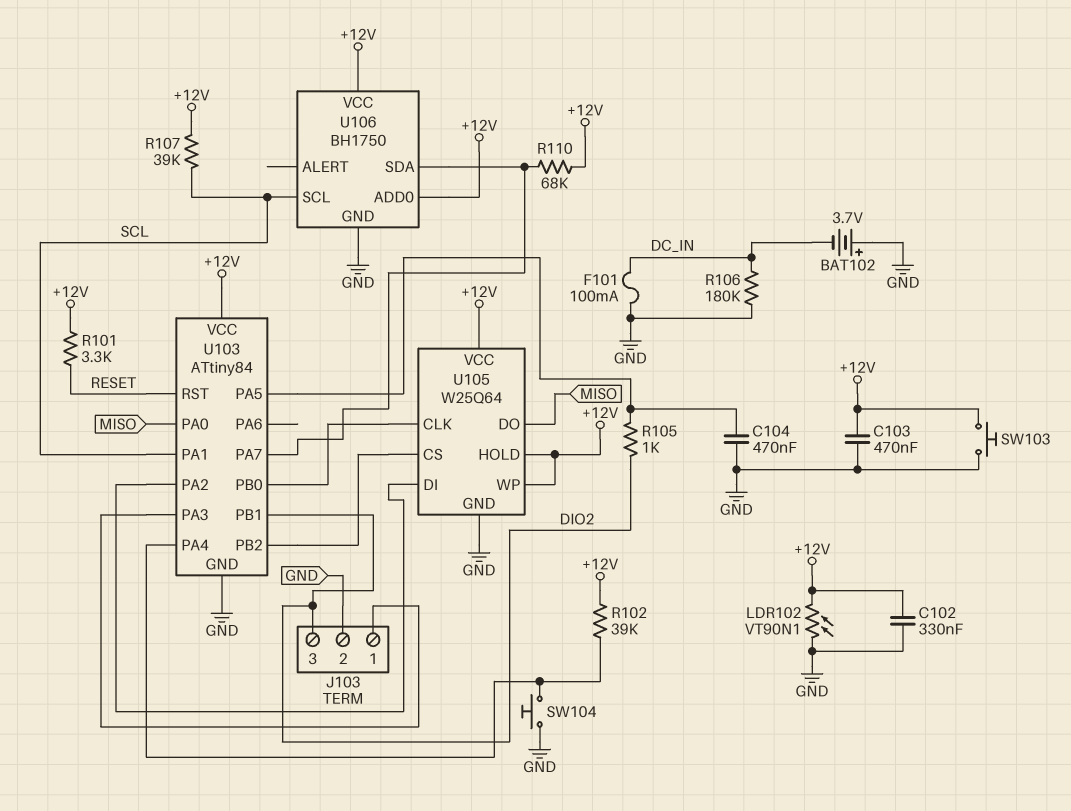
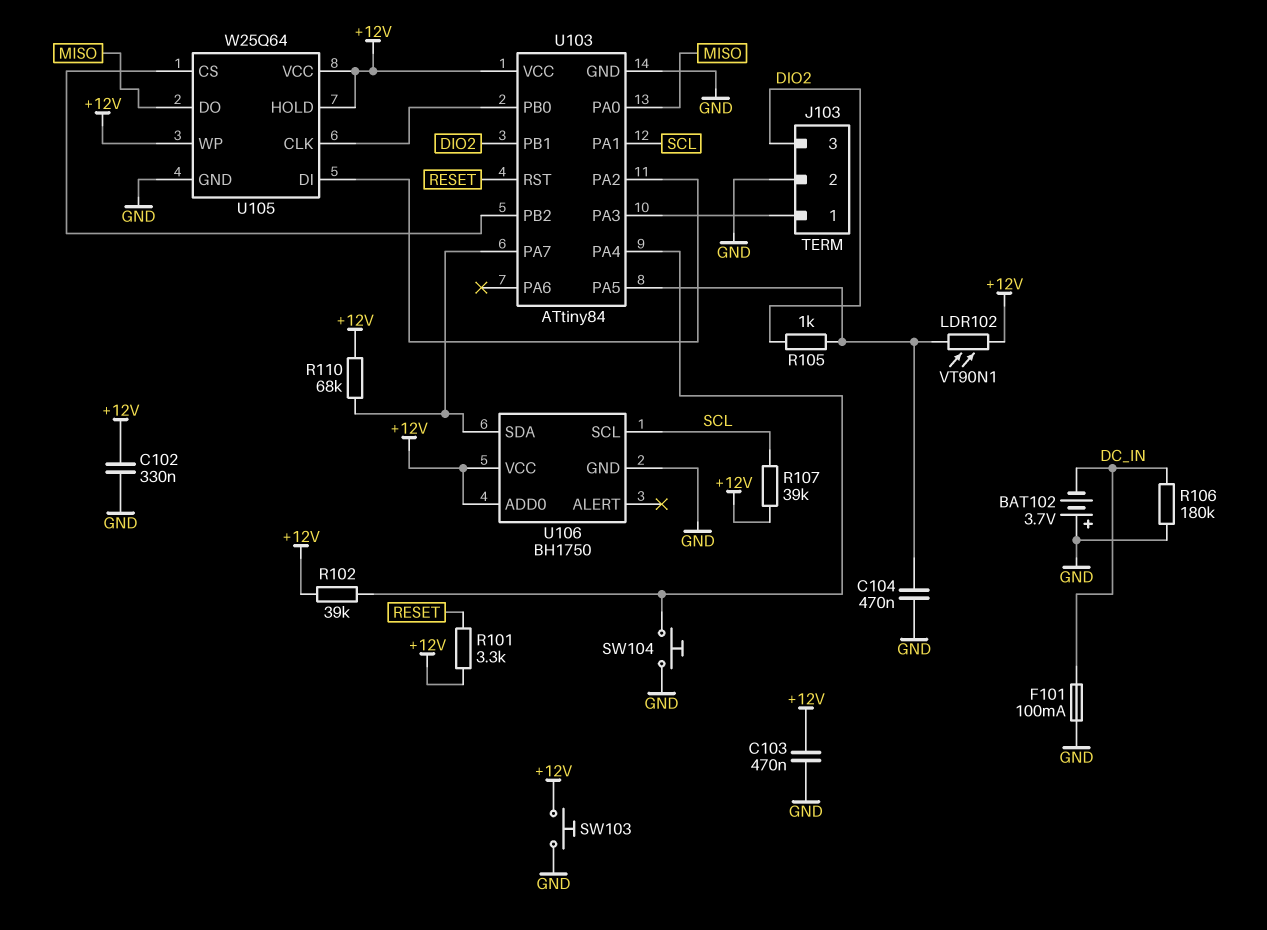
LDR102: VT90N1 (+12V, GND) -> VT90N1 (+12V, U103/PA5)

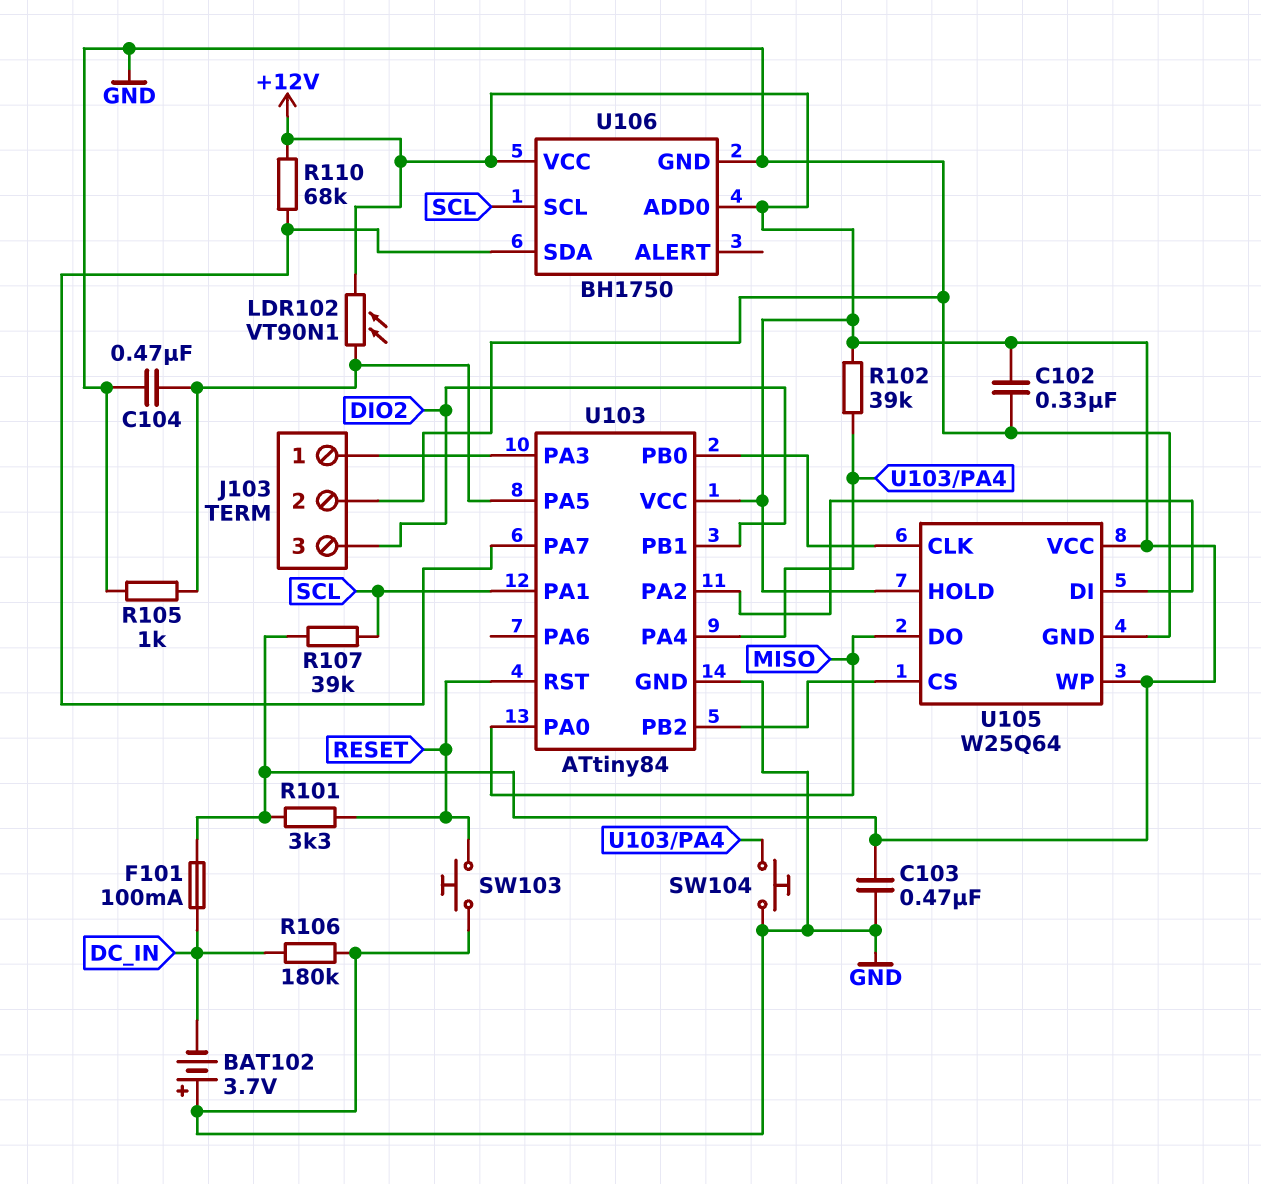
F101: 100mA (DC_IN, GND) -> 100mA (+12V, DC_IN)
R105: 1k (DIO2, U103/PA5) -> 1k (GND, U103/PA5)
SW103: button (+12V, GND) -> button (GND, RESET)

